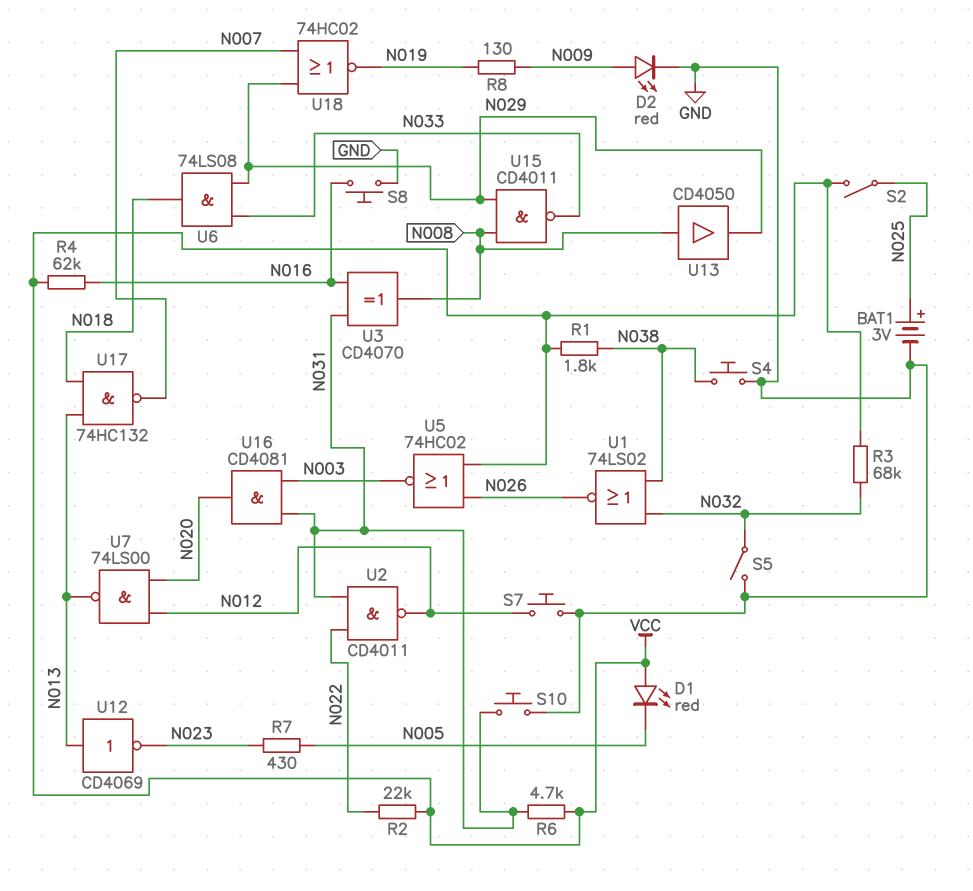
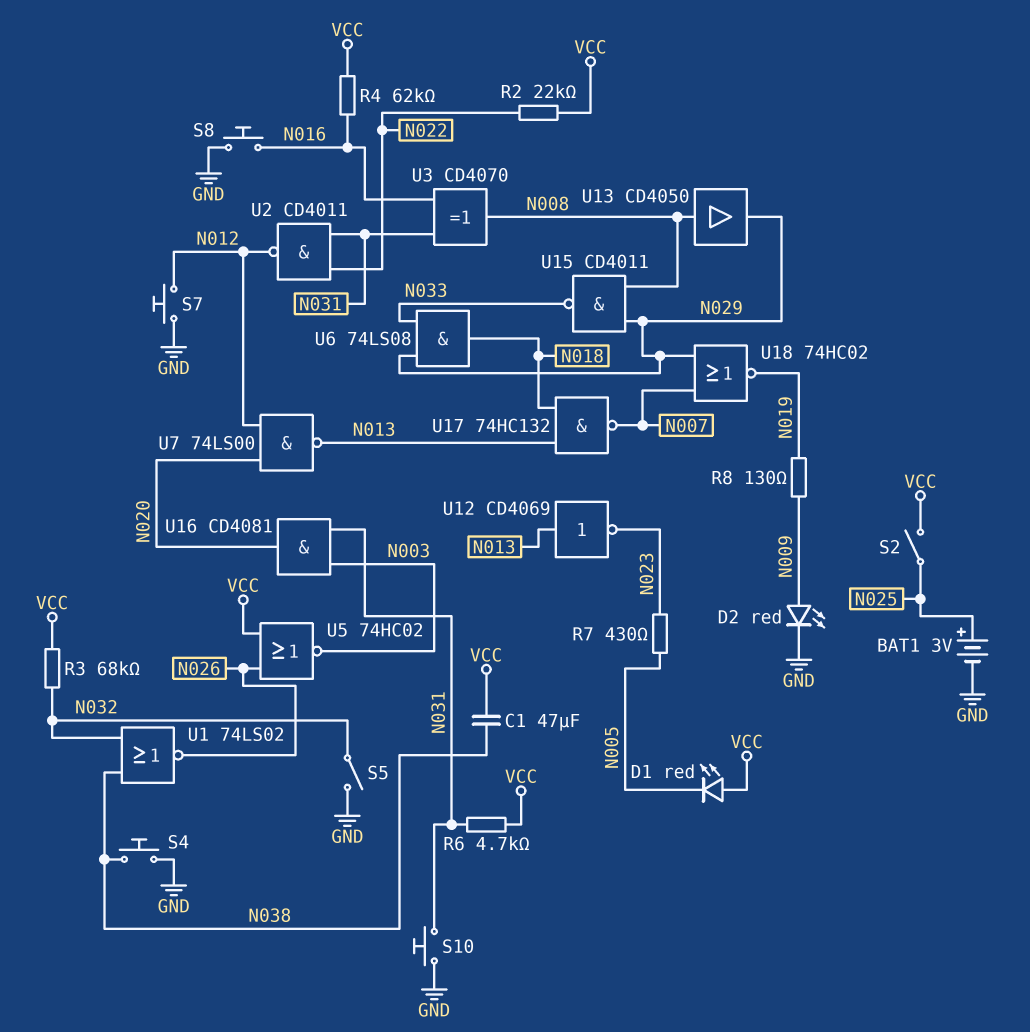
C1: none -> 47uF (N038, VCC)
R1: 1.8k (N038, VCC) -> none

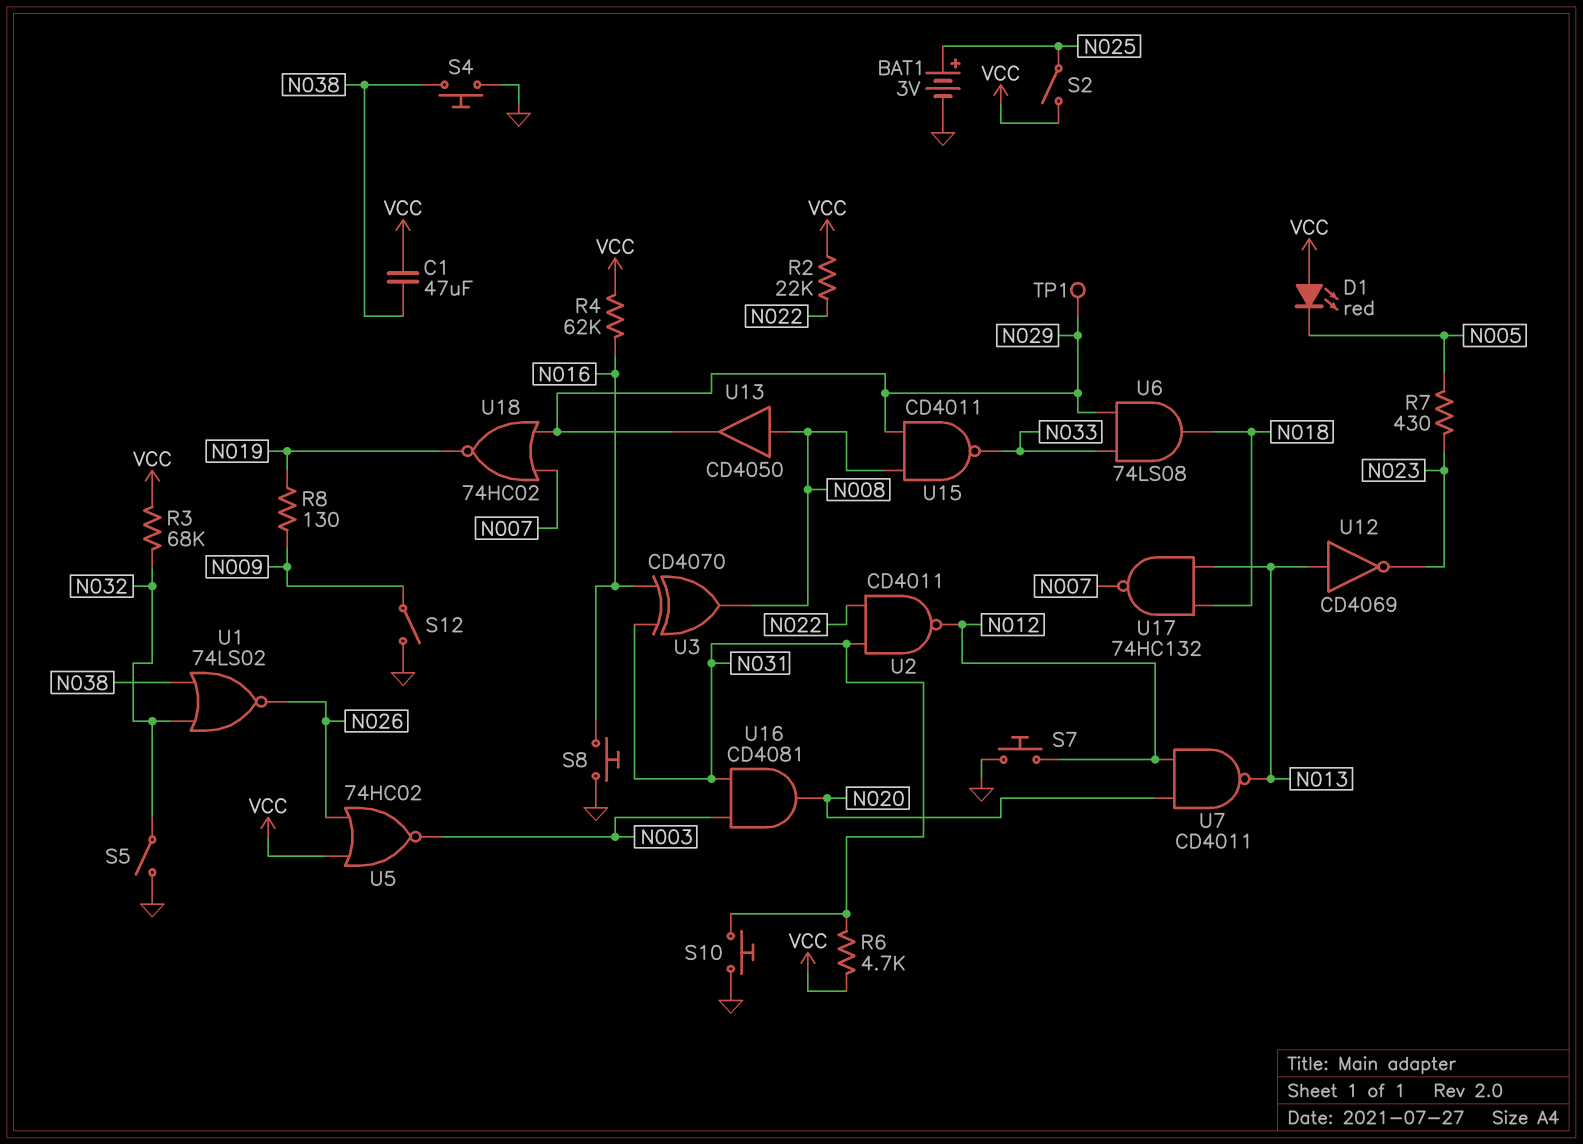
D2: LED red (A N009, K GND) -> none
S12: none -> switch (GND, N009)
TP1: none -> test point (N029)
U7: NAND 74LS00 (in N012, in N020, out N013) -> NAND CD4011 (in N012, in N020, out N013)

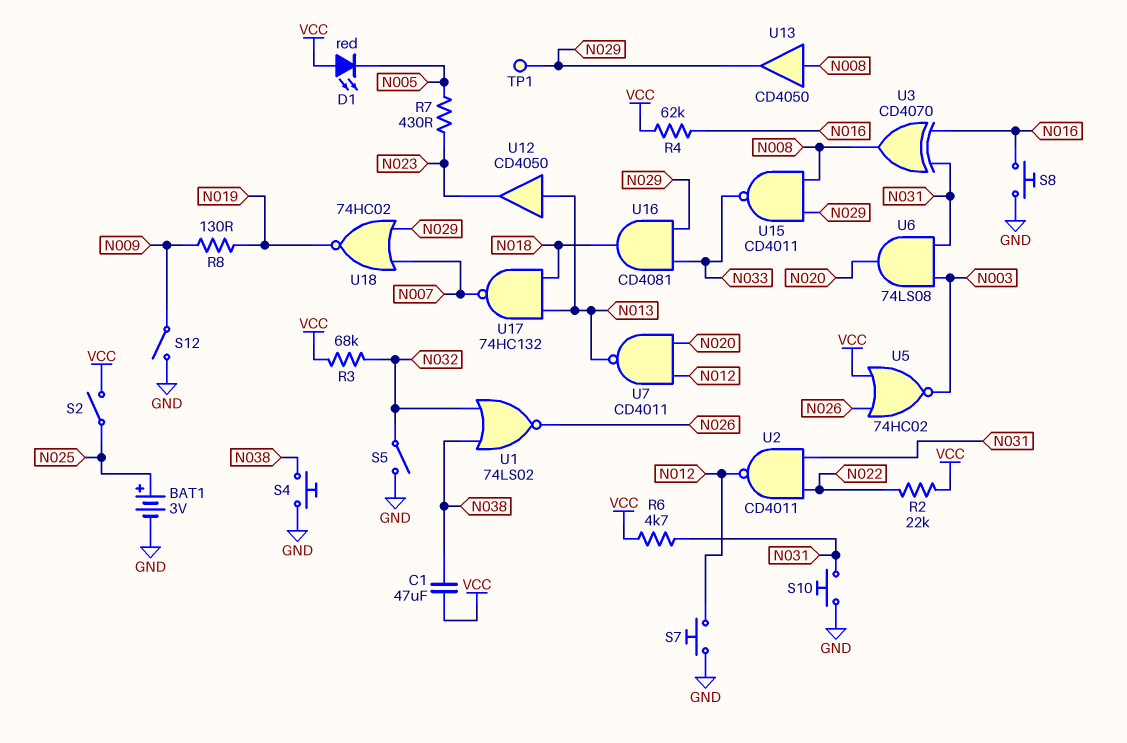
U6: AND 74LS08 (in N029, in N033, out N018) -> AND 74LS08 (in N003, in N031, out N020)
U12: NOT CD4069 (in N013, out N023) -> buffer CD4050 (in N013, out N023)
U16: AND CD4081 (in N003, in N031, out N020) -> AND CD4081 (in N029, in N033, out N018)

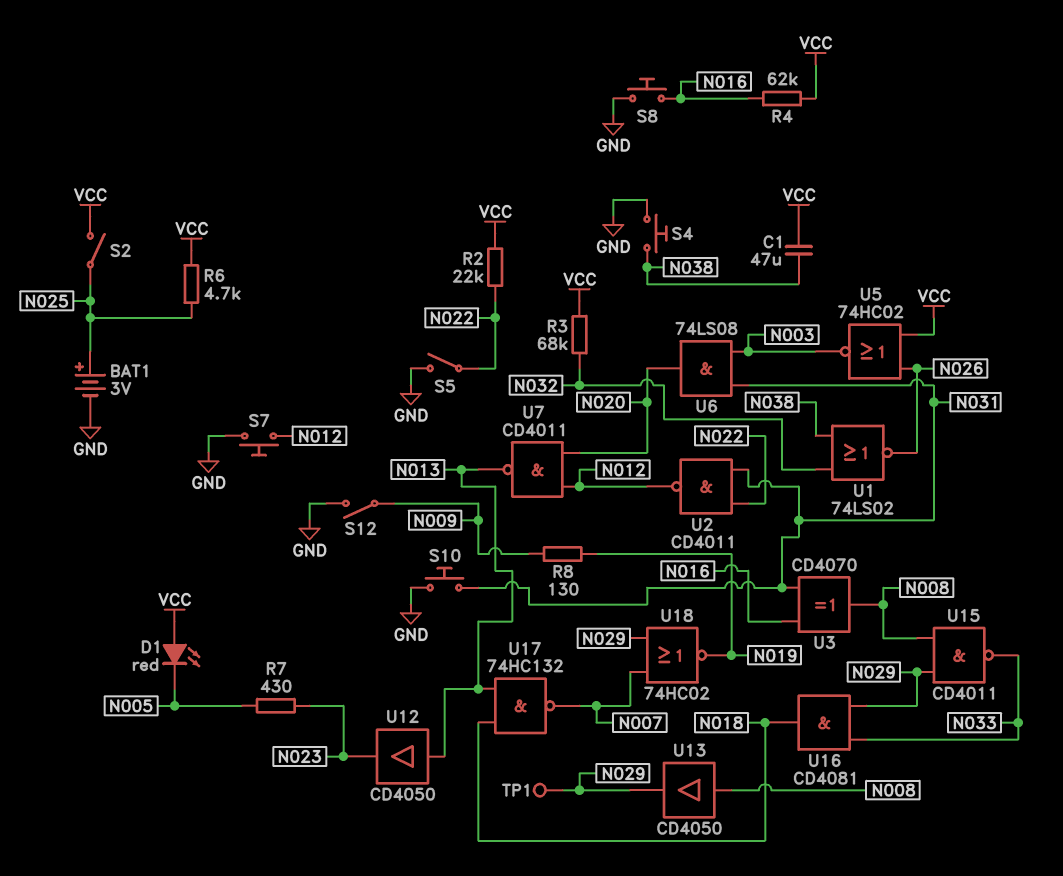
R6: 4.7k (N031, VCC) -> 4.7k (N025, VCC)
S5: switch (GND, N032) -> switch (GND, N022)

